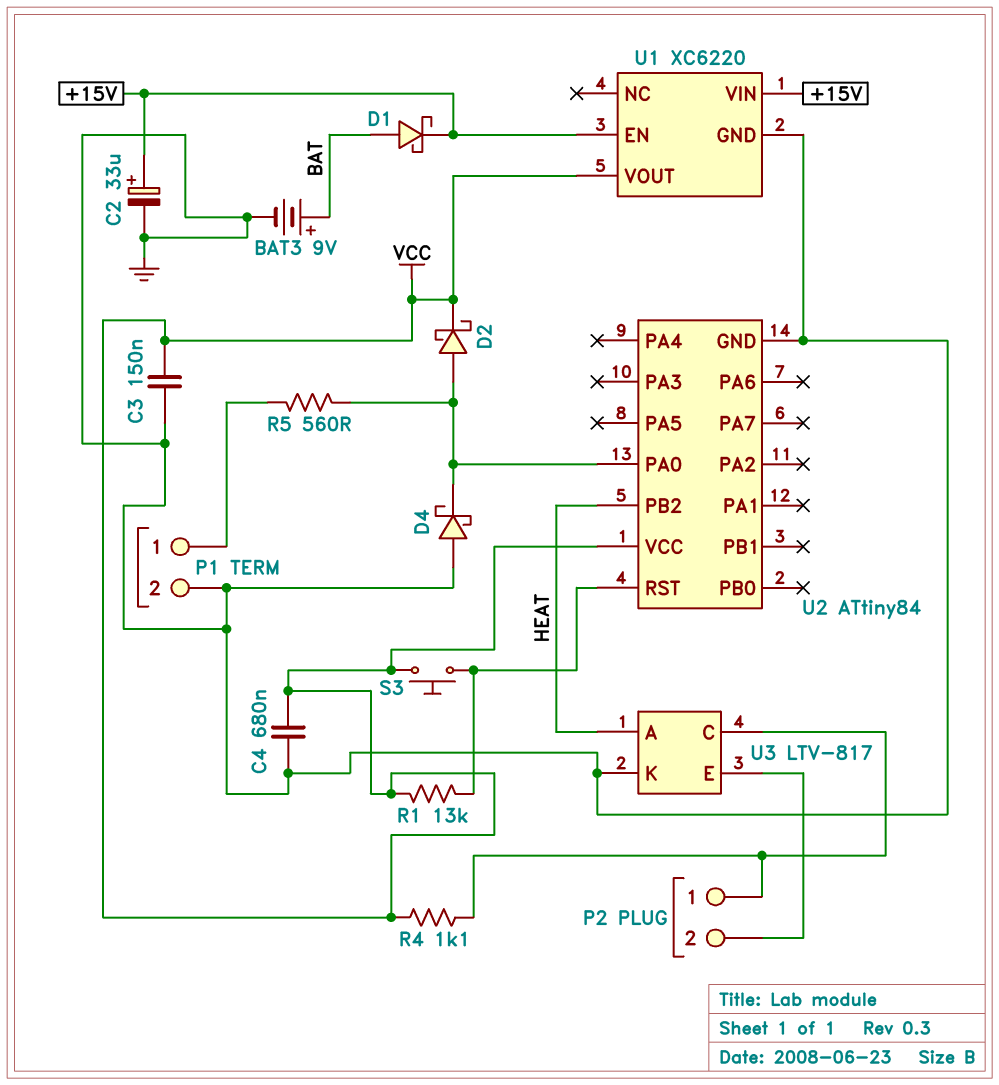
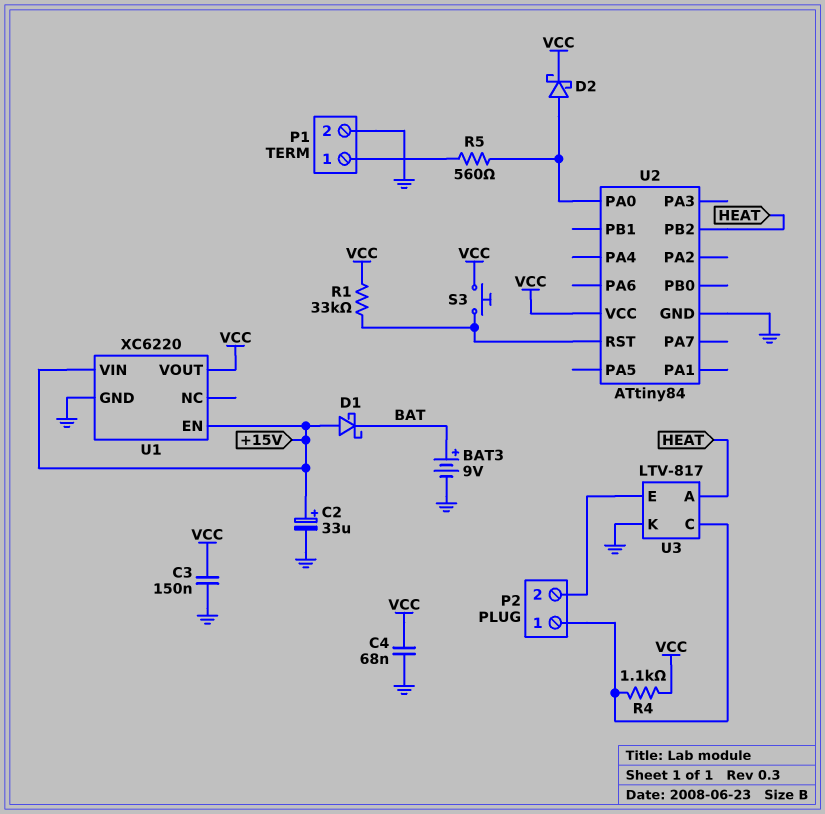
C4: 680nF (GND, VCC) -> 68nF (GND, VCC)
D1: schottky (A BAT, K +15V) -> schottky (A +15V, K BAT)
D4: schottky (A GND, K U2/PA0) -> none
R1: 13k (U2/RST, VCC) -> 33k (U2/RST, VCC)

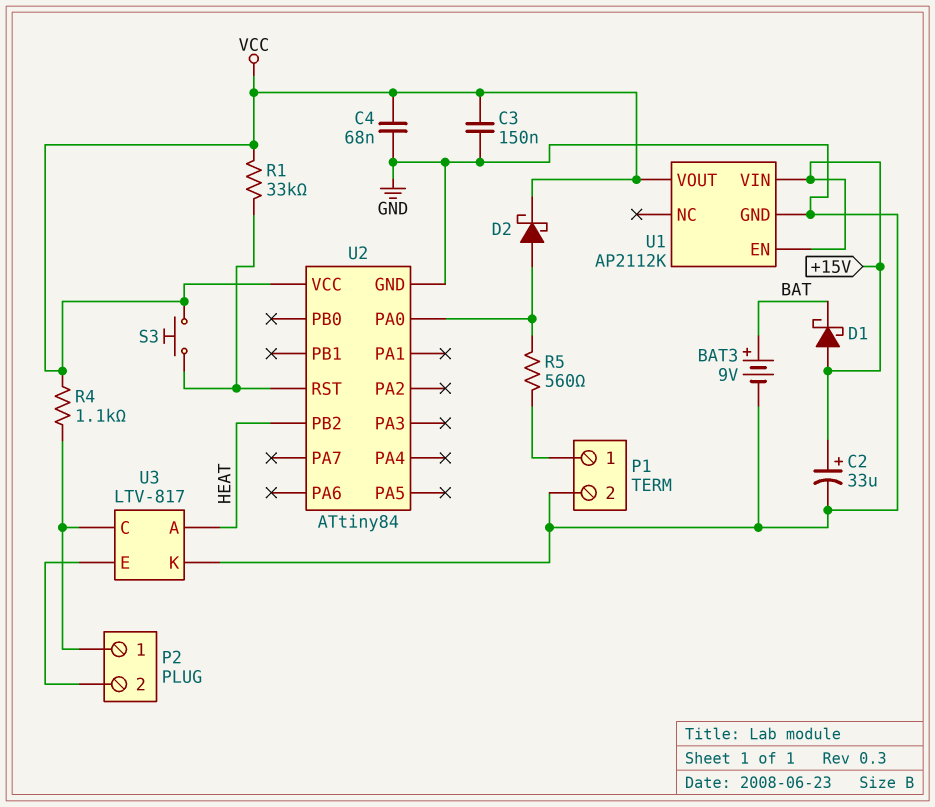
U1: XC6220 -> AP2112K

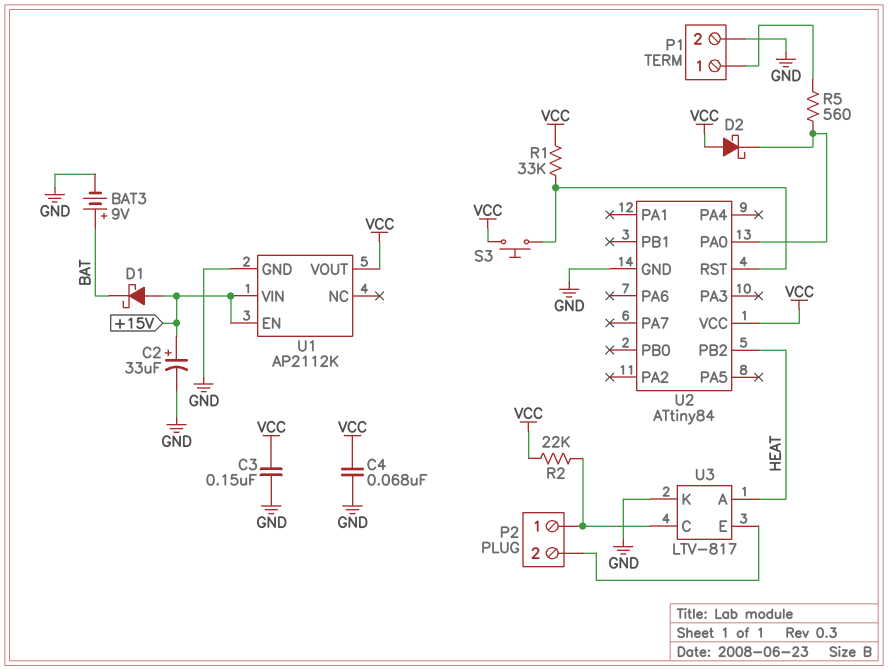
D2: schottky (A U2/PA0, K VCC) -> schottky (A VCC, K U2/PA0)
R2: none -> 22k (P2/1, VCC)
R4: 1.1k (P2/1, VCC) -> none

